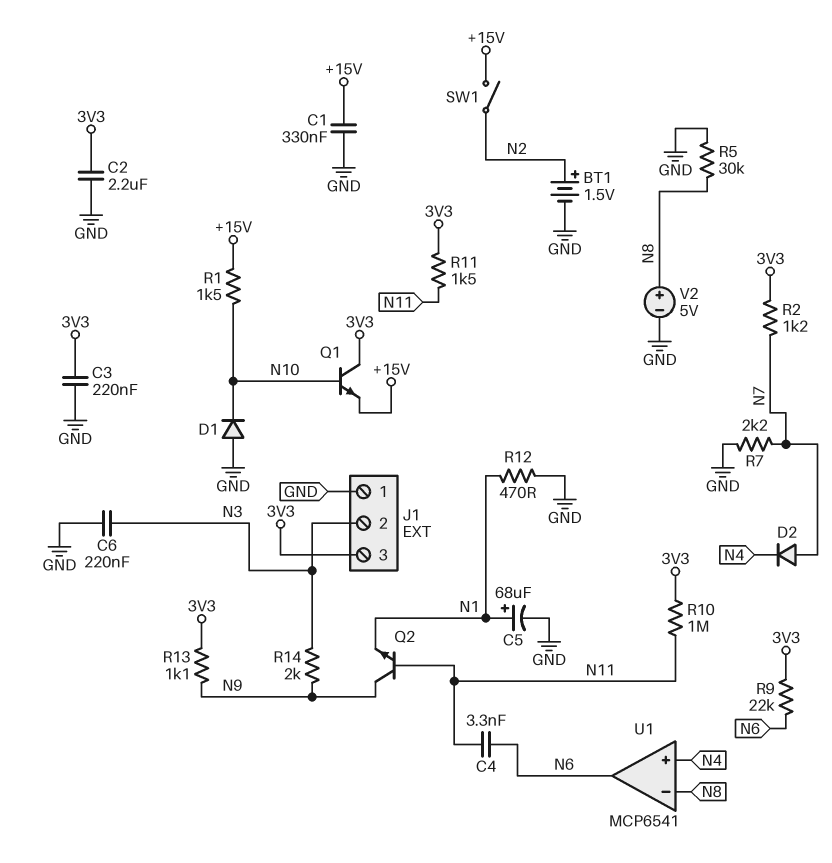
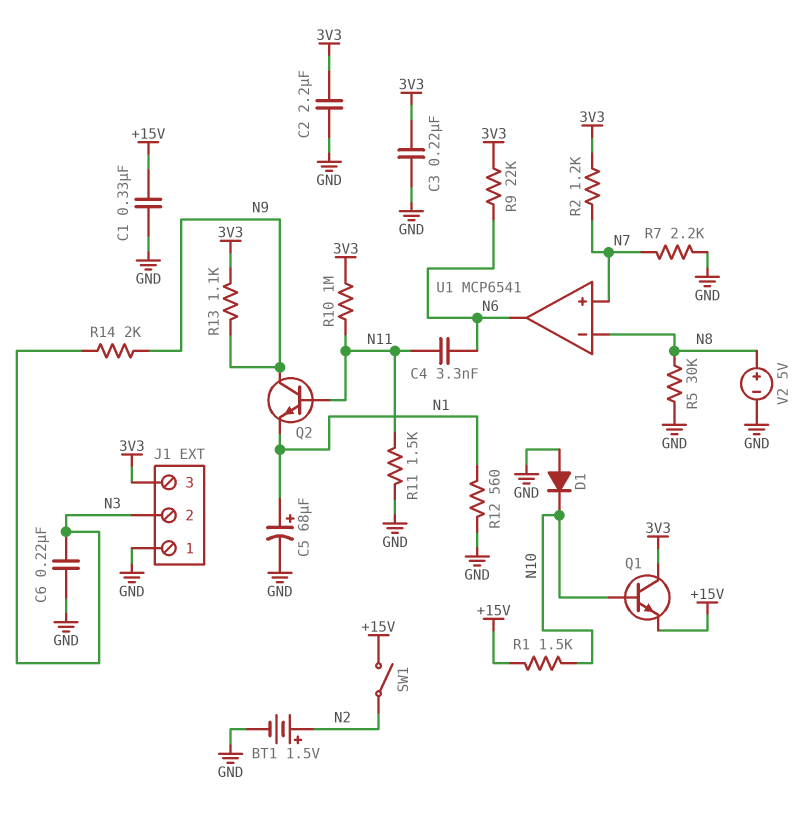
D2: diode (A N7, K N4) -> none
R11: 1.5k (3V3, N11) -> 1.5k (GND, N11)
R12: 470 (GND, N1) -> 560 (GND, N1)
U1 pin in+: N4 -> N7

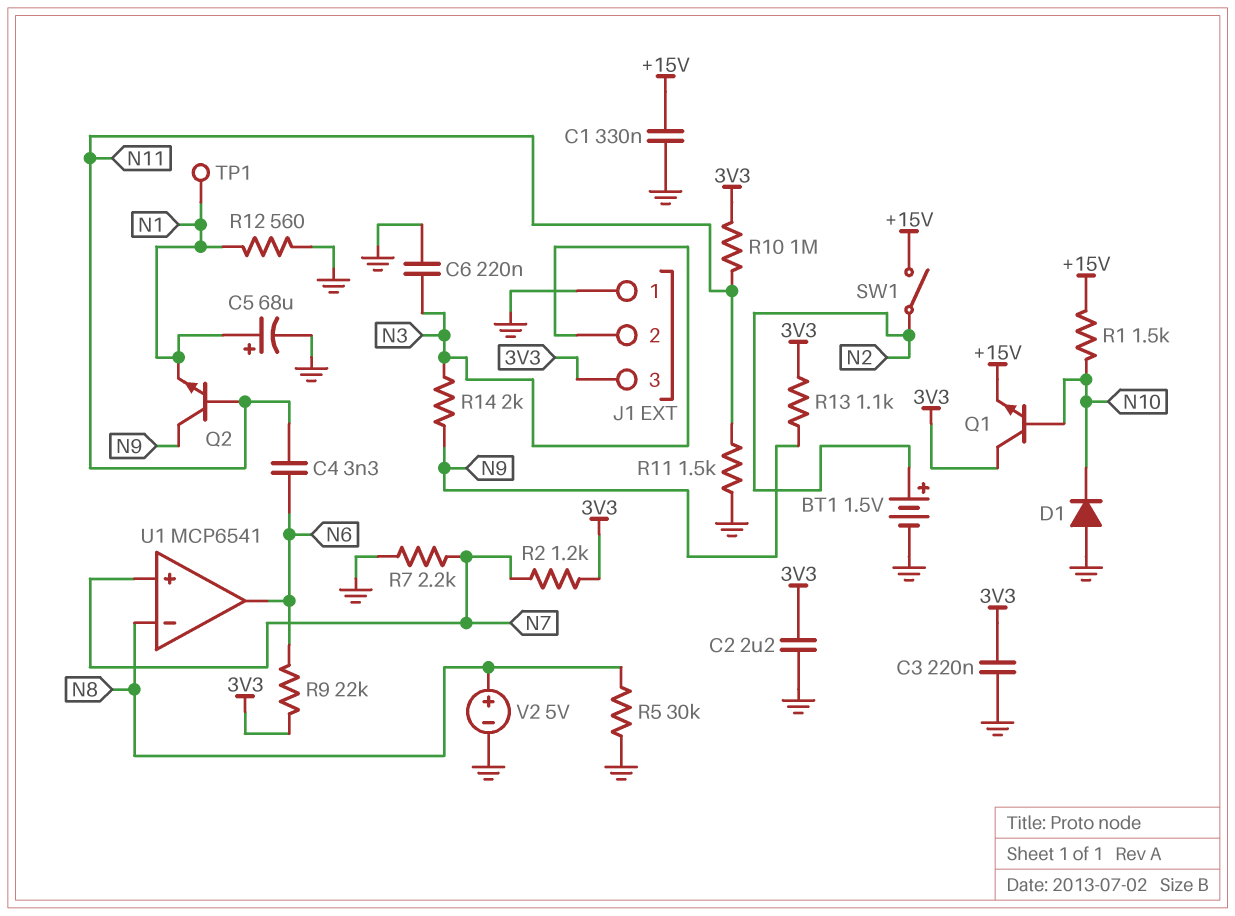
TP1: none -> test point (N1)

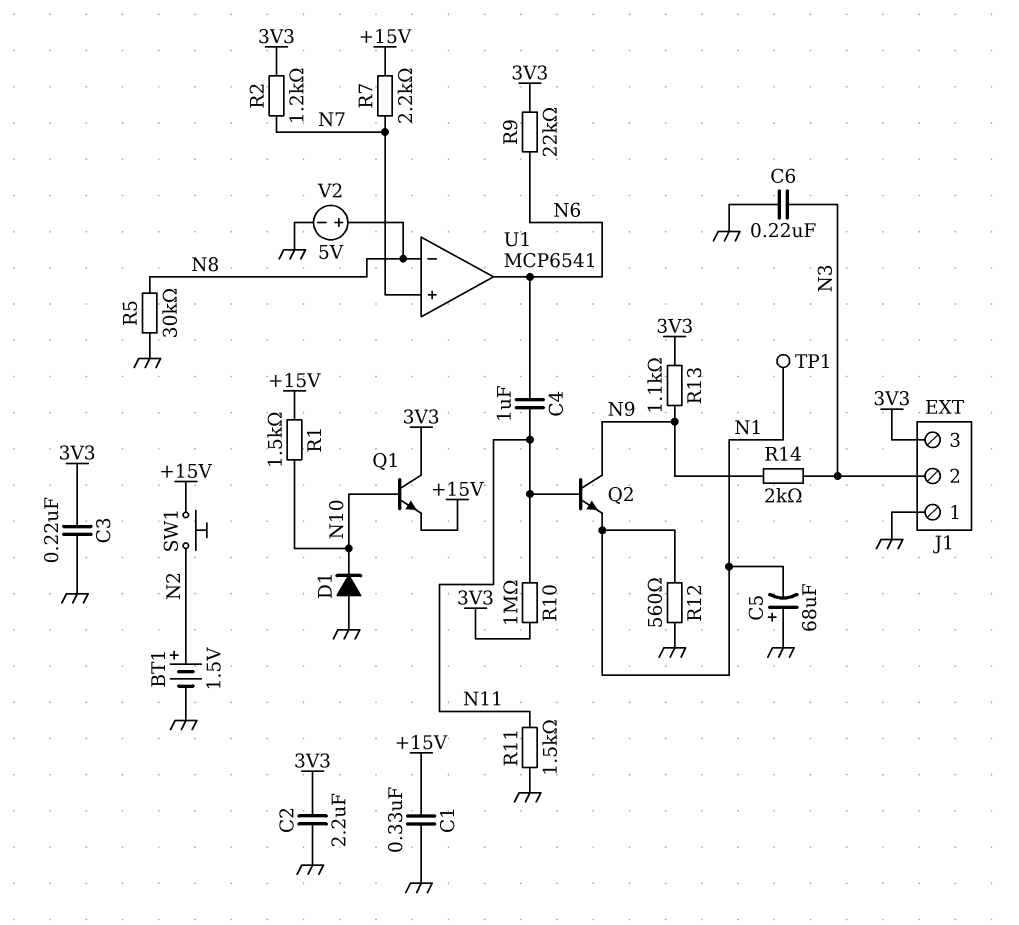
C4: 3.3nF (N6, N11) -> 1uF (N6, N11)
C5: 68uF (plus N1, minus GND) -> 68uF (plus GND, minus N1)
R7: 2.2k (GND, N7) -> 2.2k (+15V, N7)
SW1: switch (+15V, N2) -> button (+15V, N2)

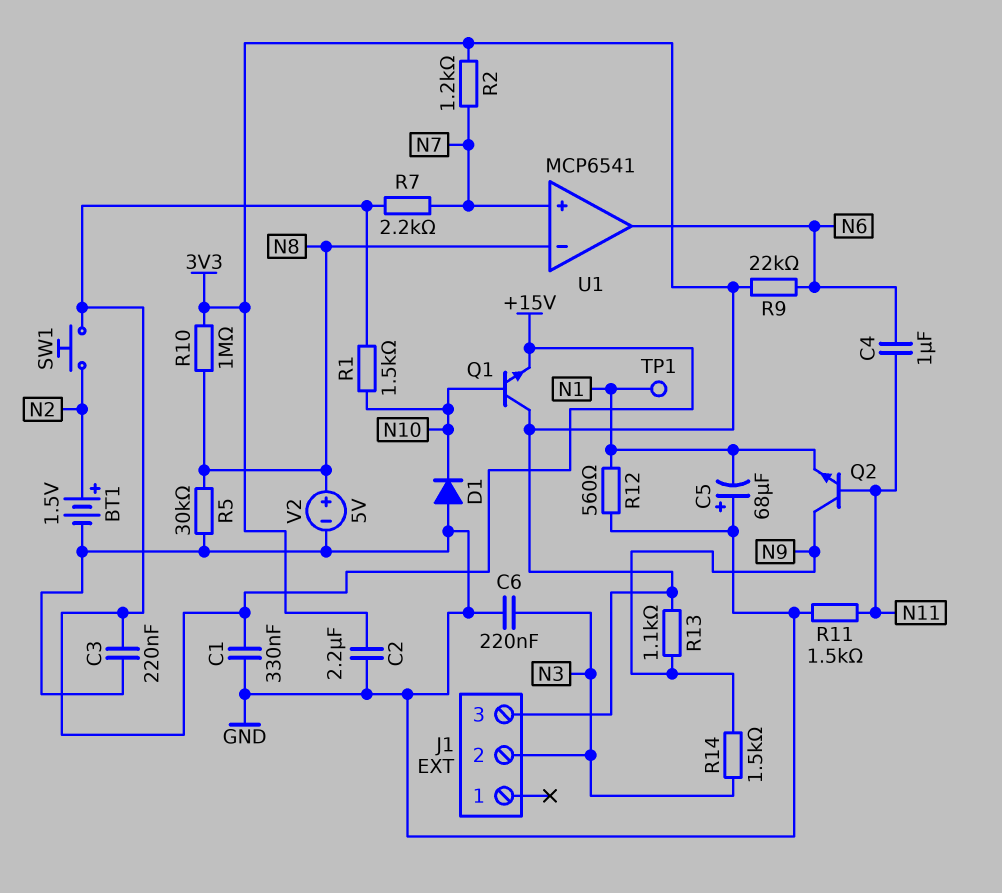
C3: 220nF (3V3, GND) -> 220nF (+15V, GND)
J1 pin 1: GND -> none
R10: 1M (3V3, N11) -> 1M (3V3, N8)
R14: 2k (N3, N9) -> 1.5k (N3, N9)

